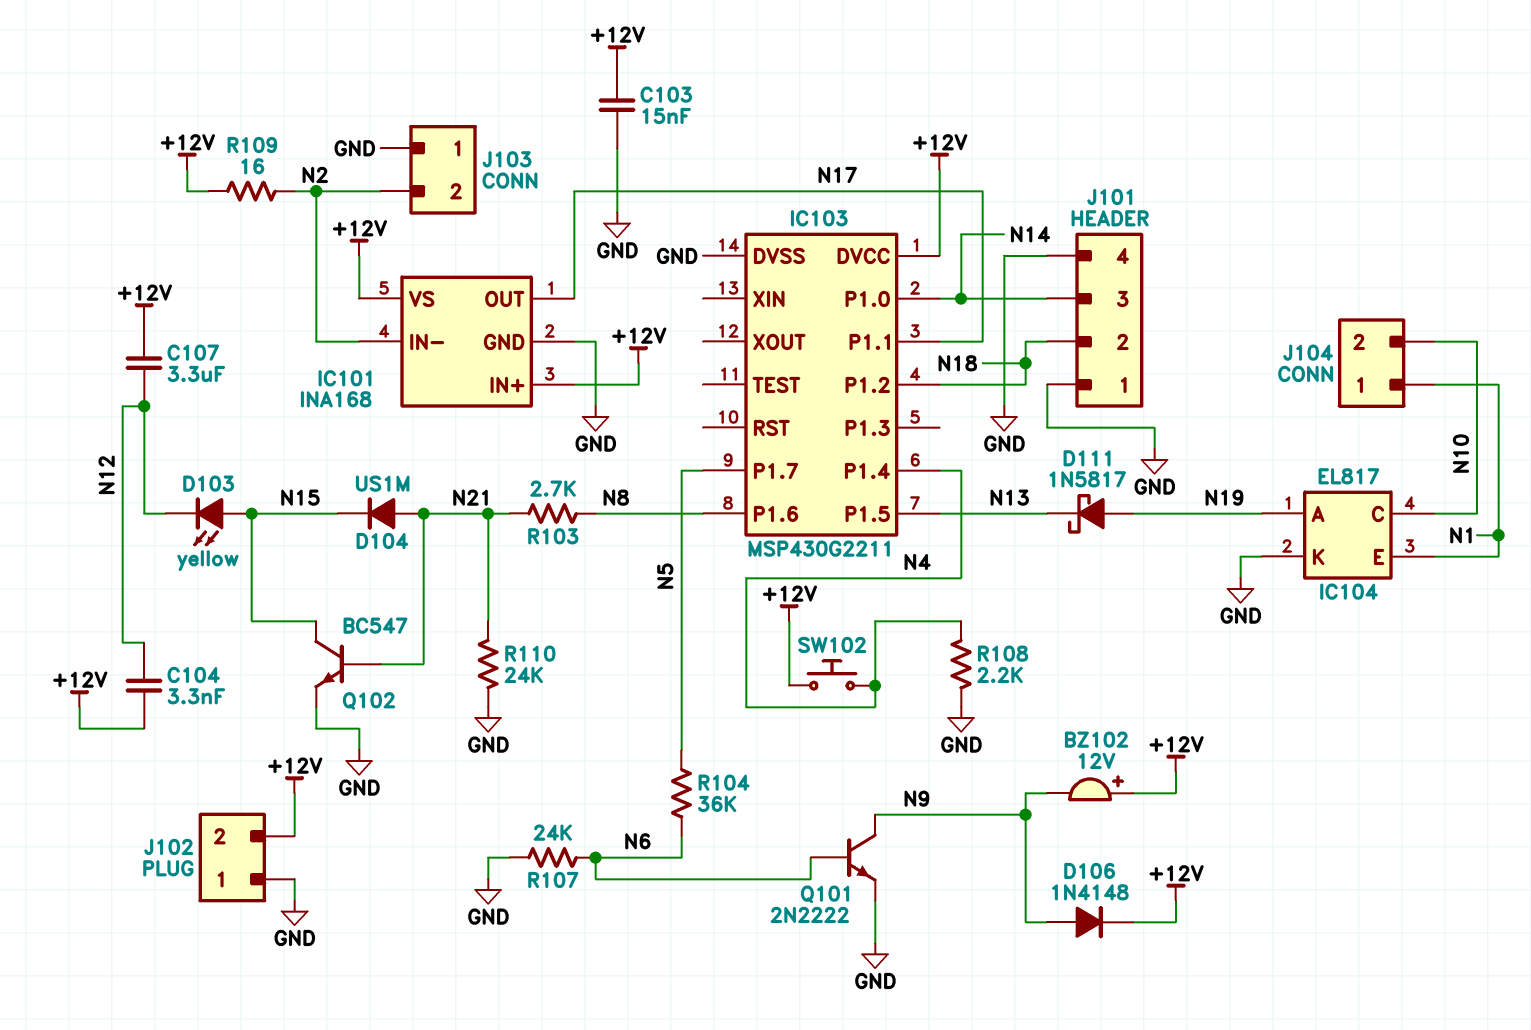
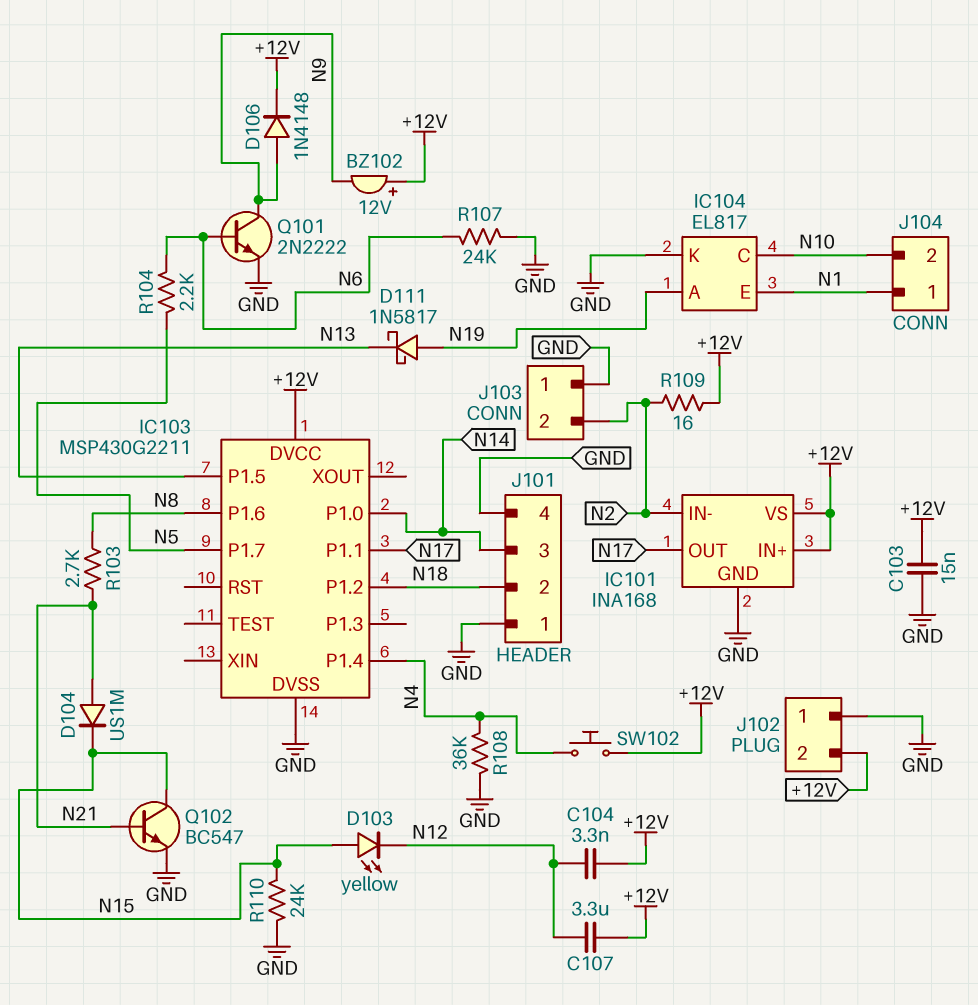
R104: 36k (N5, N6) -> 2.2k (N5, N6)
R108: 2.2k (GND, N4) -> 36k (GND, N4)
R110: 24k (GND, N21) -> 24k (GND, N15)

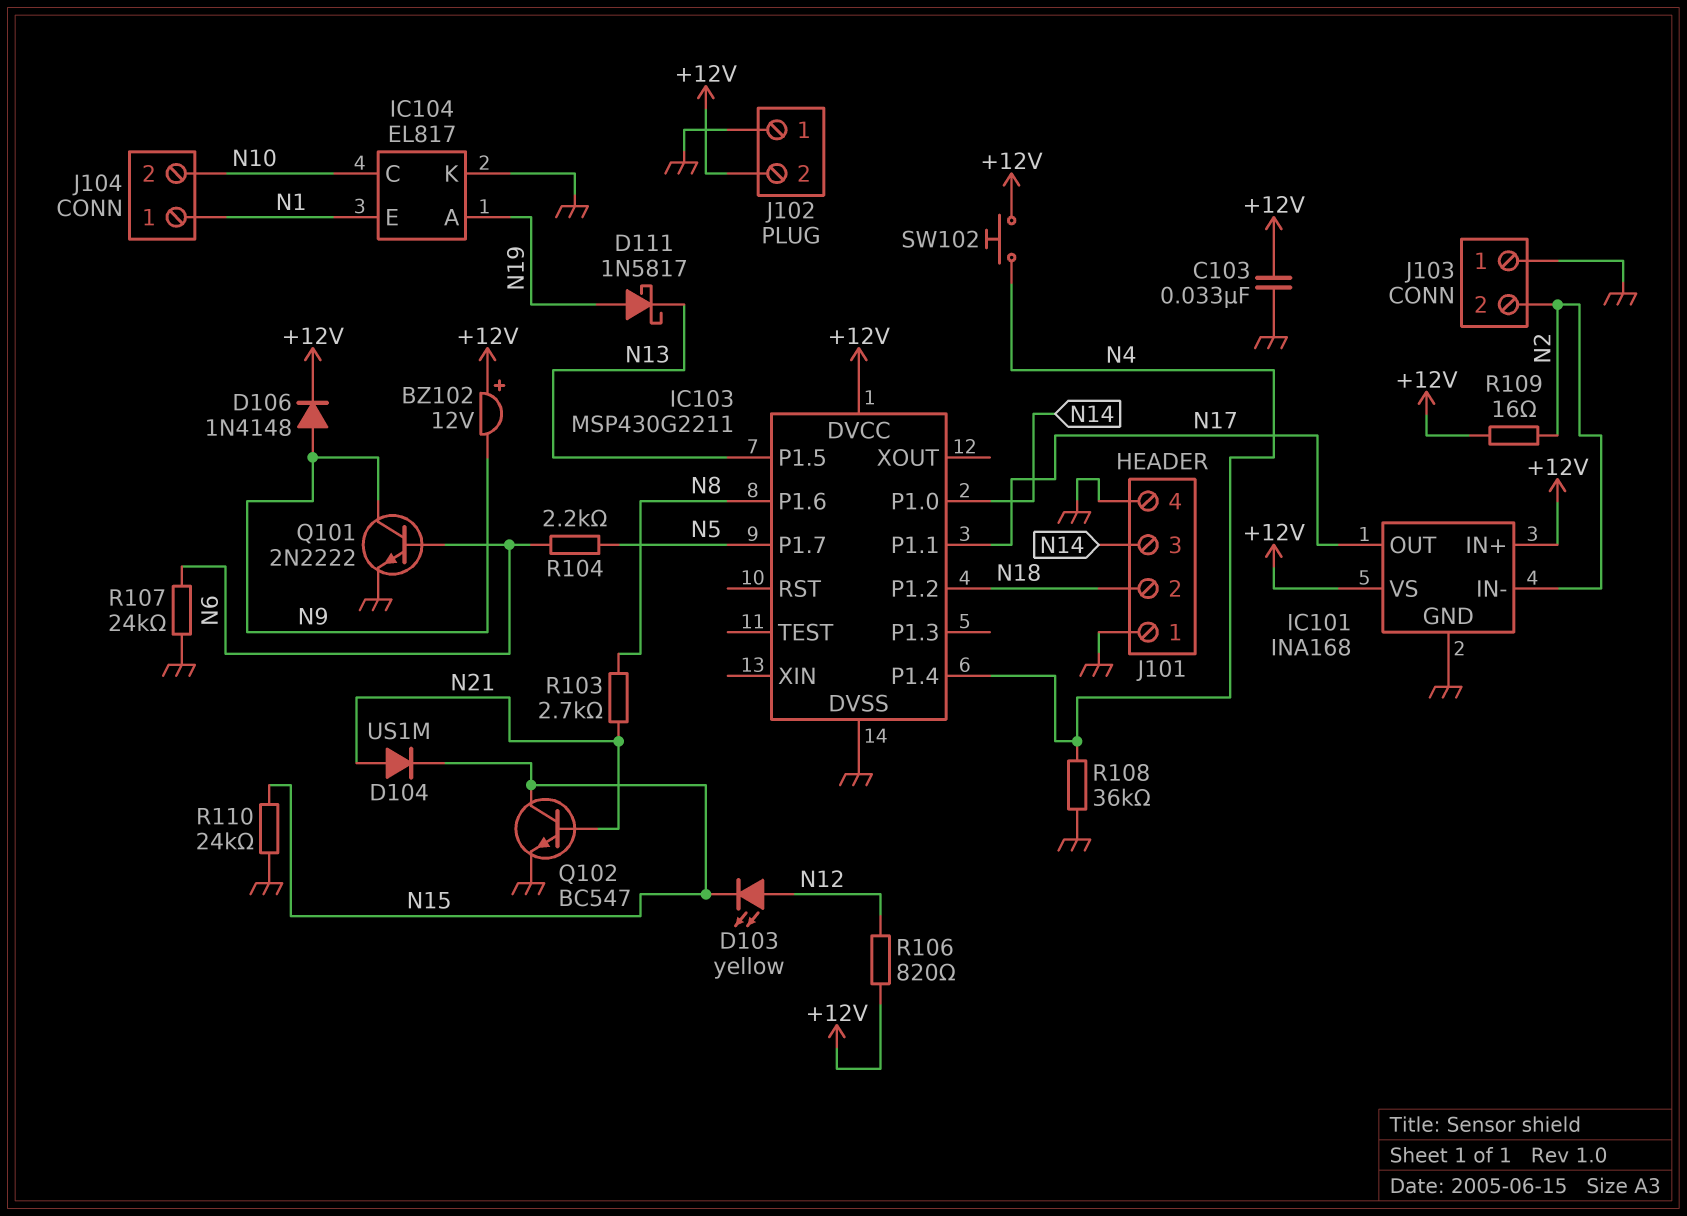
C103: 15nF (+12V, GND) -> 33nF (+12V, GND)
C104: 3.3nF (+12V, N12) -> none
C107: 3.3uF (+12V, N12) -> none
D103: LED yellow (A N15, K N12) -> LED yellow (A N12, K N15)
R106: none -> 820 (+12V, N12)

